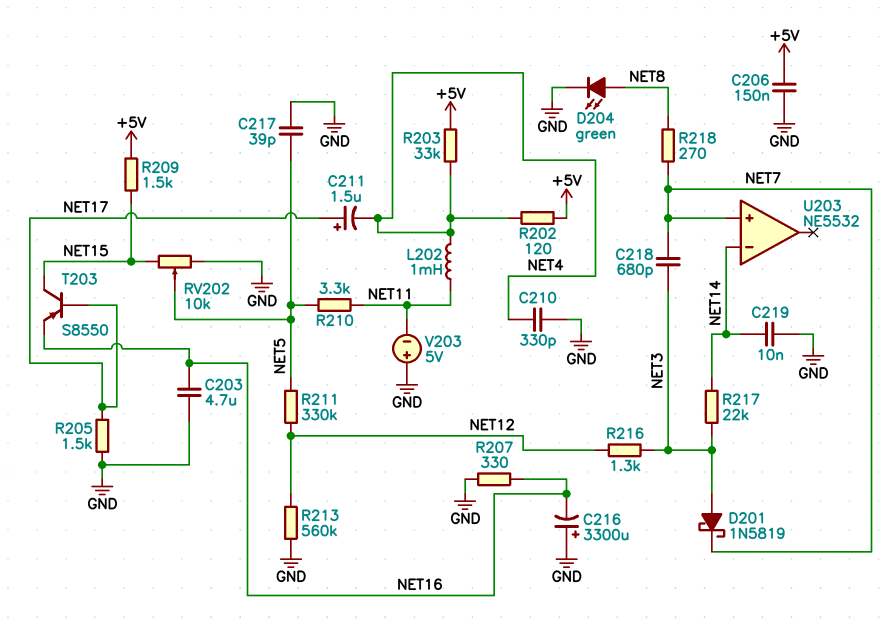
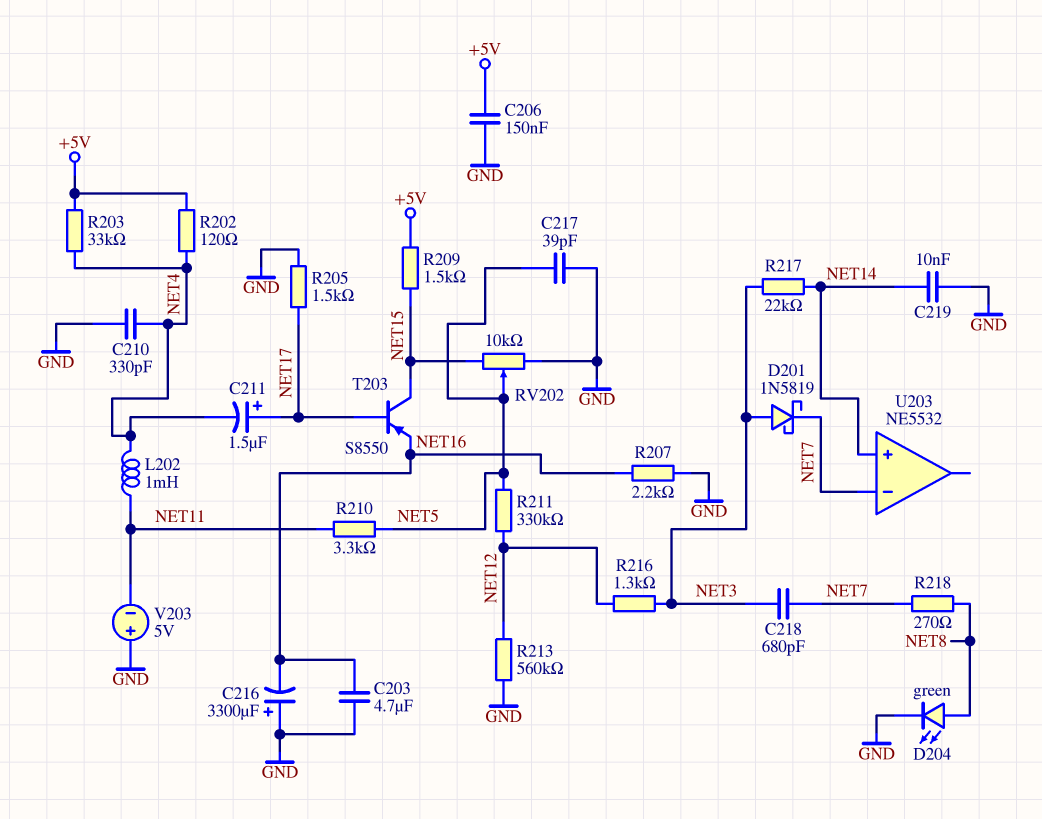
R207: 330 (GND, NET16) -> 2.2k (GND, NET16)
U203 pin in+: NET7 -> NET14
U203 pin in-: NET14 -> NET7

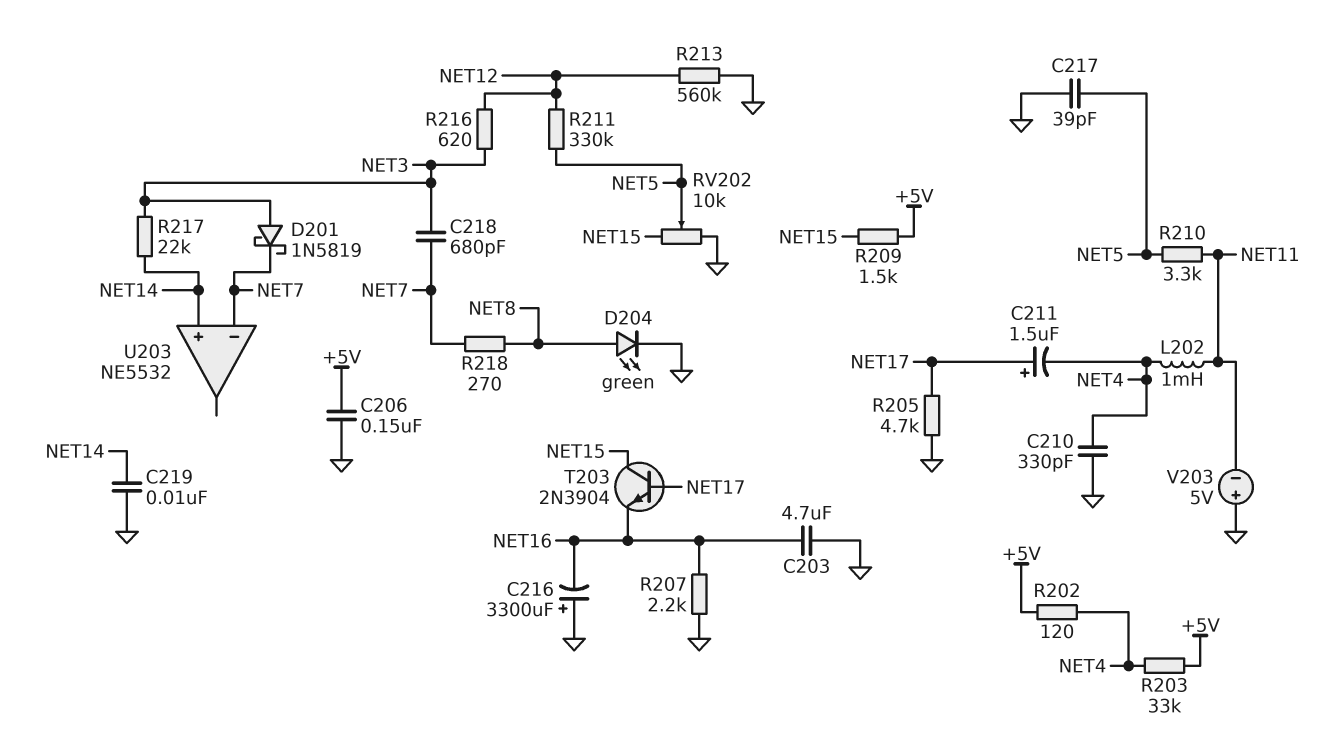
R205: 1.5k (GND, NET17) -> 4.7k (GND, NET17)
R216: 1.3k (NET3, NET12) -> 620 (NET3, NET12)
T203: PNP S8550 (B NET17, C NET15, E NET16) -> NPN 2N3904 (B NET17, C NET15, E NET16)

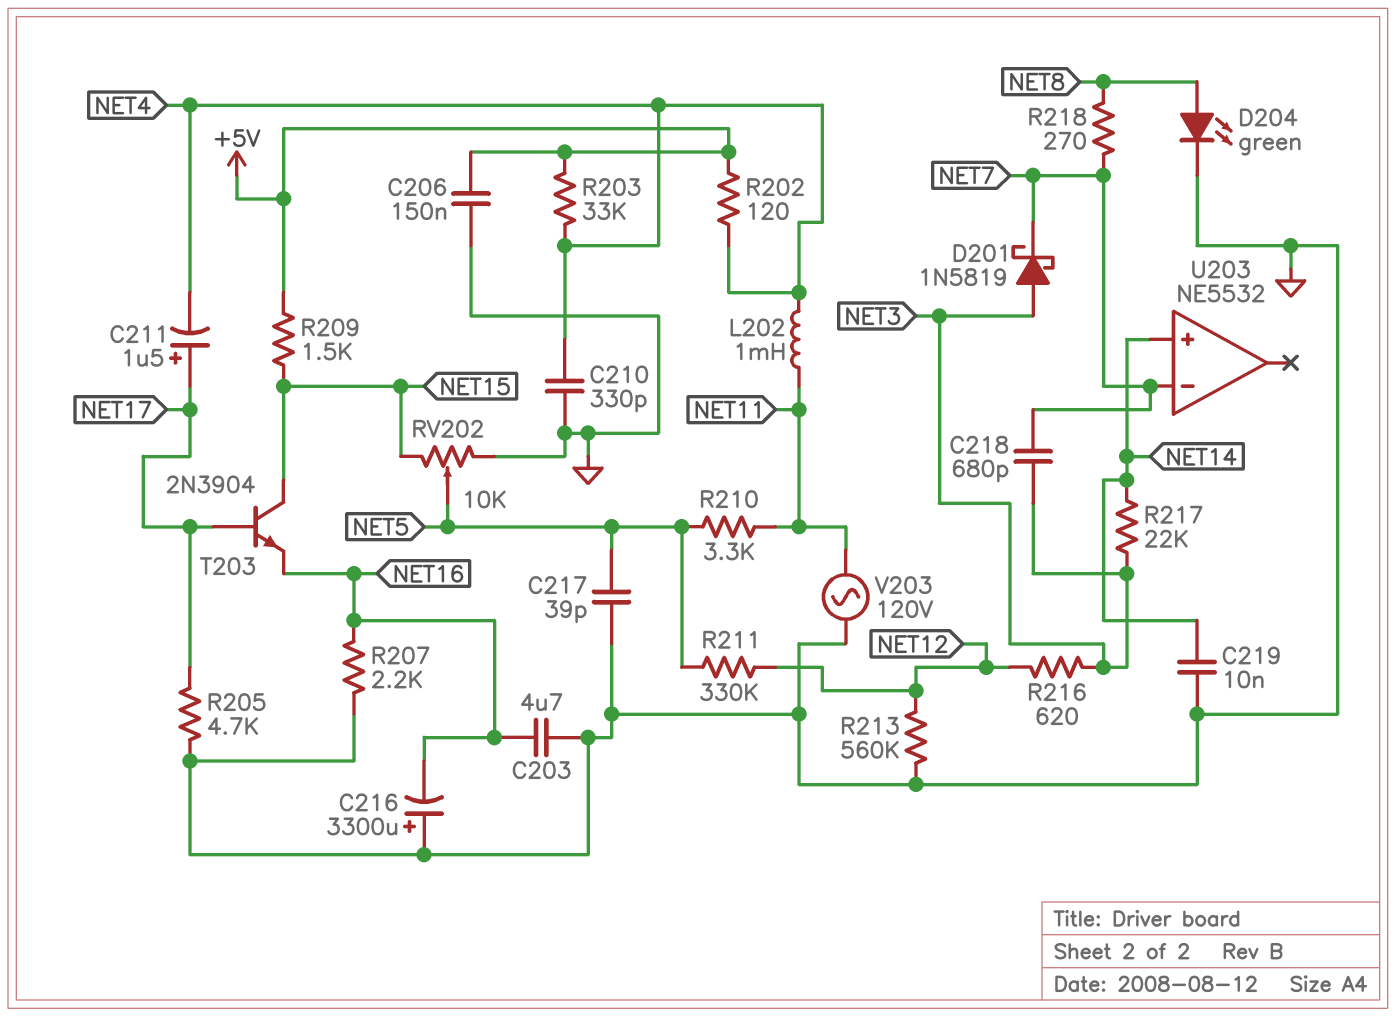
V203: 5V (plus GND, minus NET11) -> AC 120V (GND, NET11)

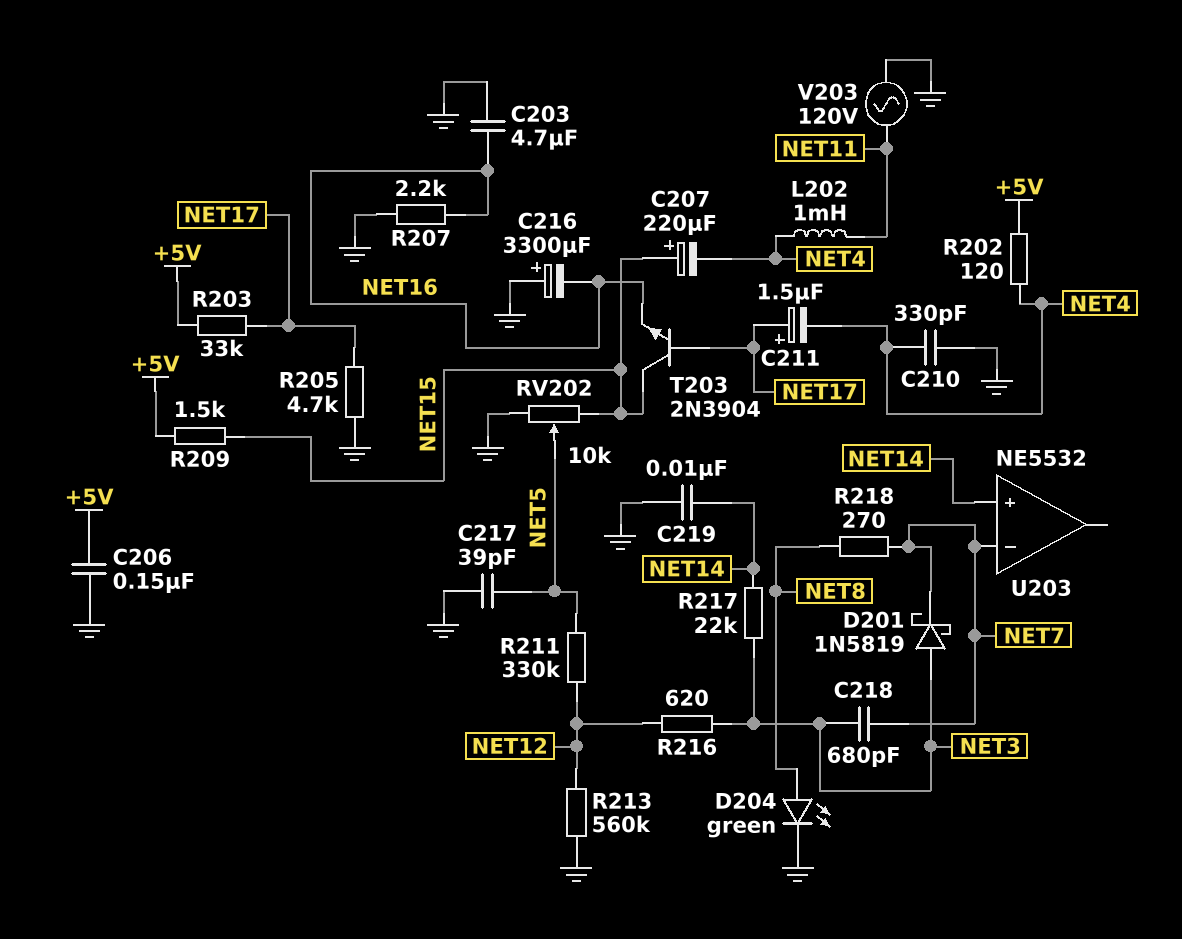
C207: none -> 220uF (plus NET15, minus NET4)
R203: 33k (+5V, NET4) -> 33k (+5V, NET17)
R210: 3.3k (NET5, NET11) -> none

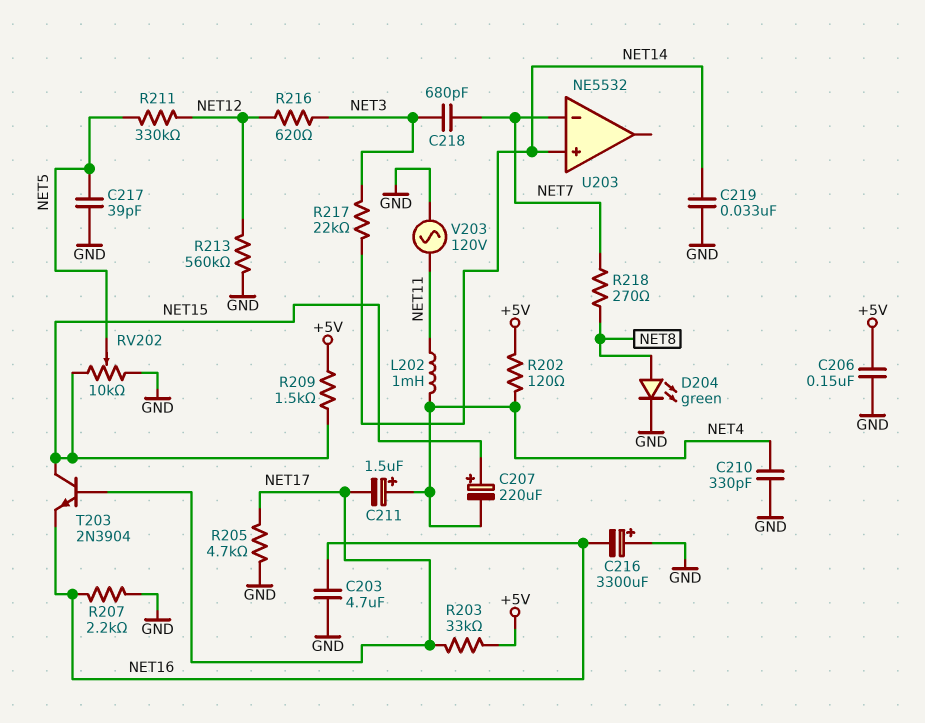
C211: 1.5uF (plus NET17, minus NET4) -> 1.5uF (plus NET4, minus NET17)
C219: 10nF (GND, NET14) -> 33nF (GND, NET14)
D201: schottky 1N5819 (A NET3, K NET7) -> none

